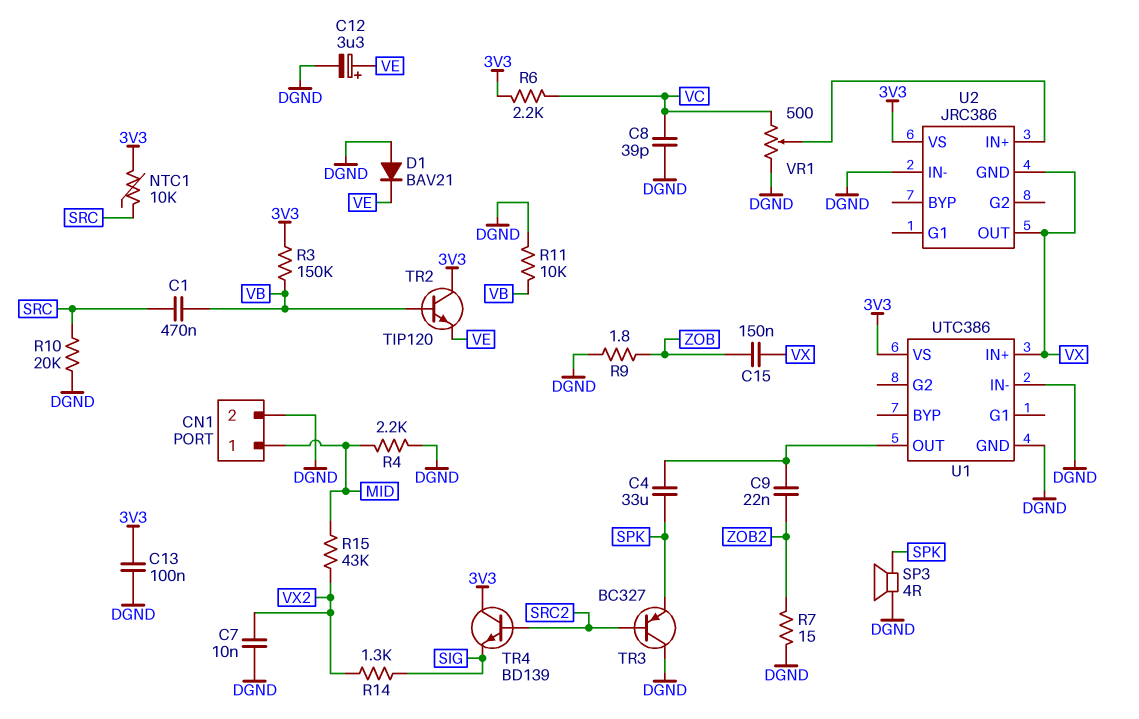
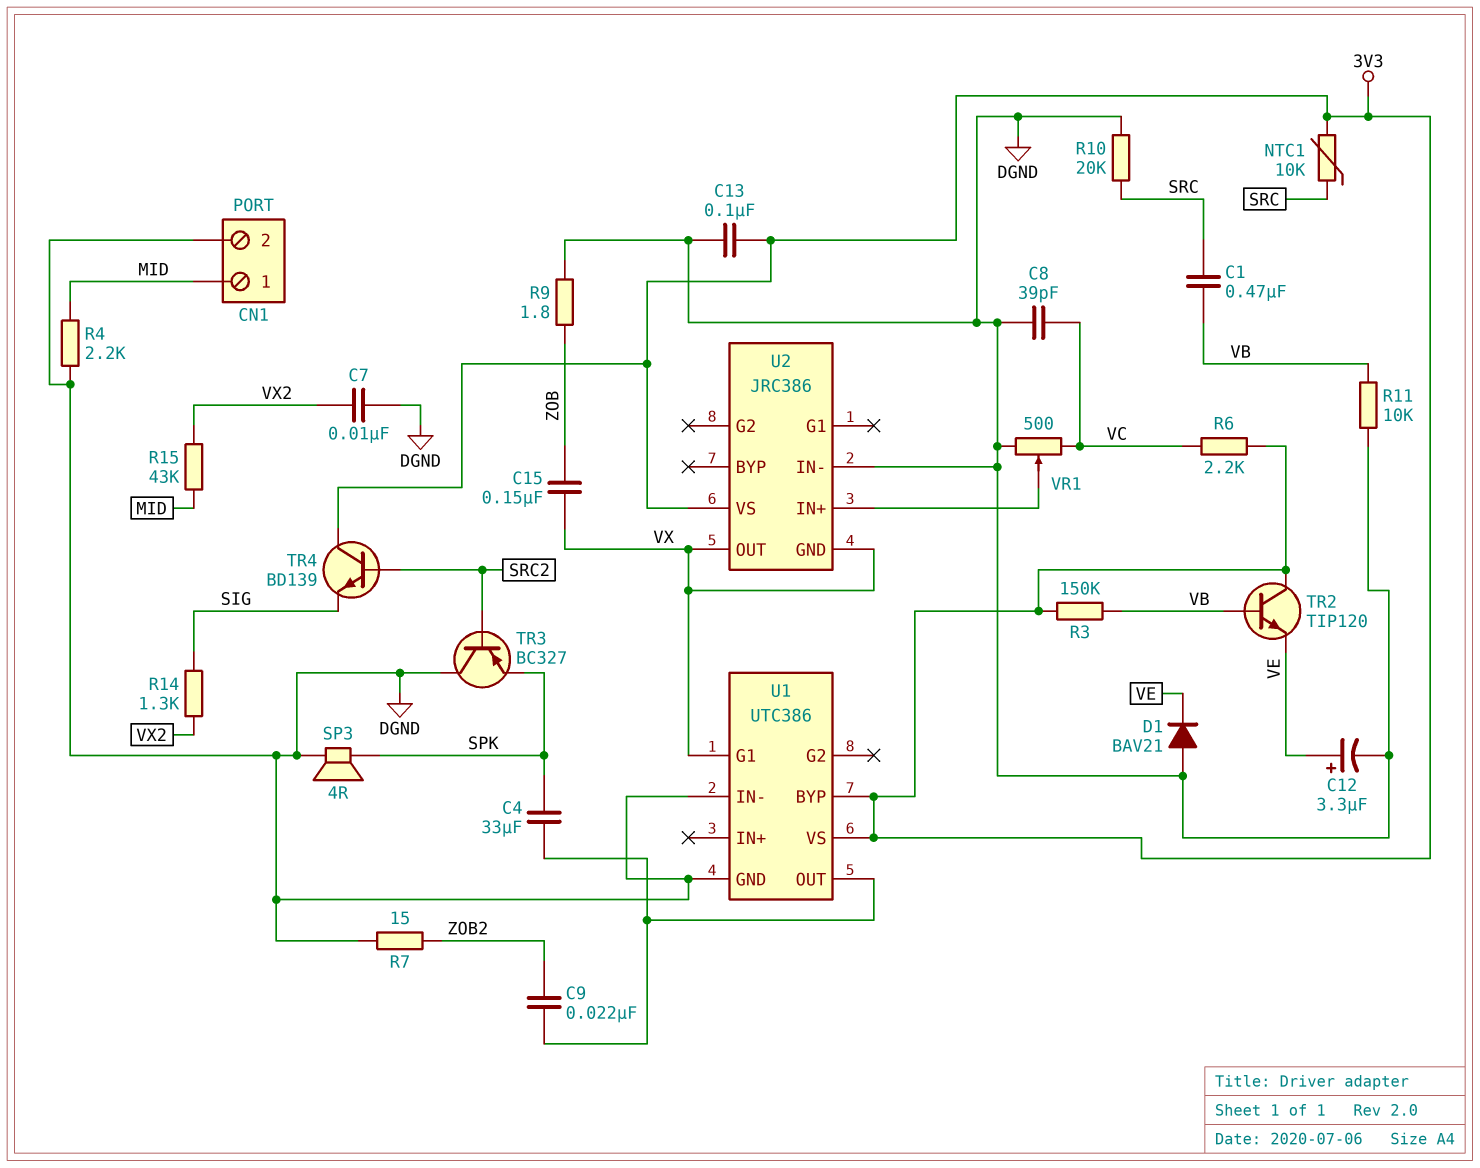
U1 pin BYP: none -> 3V3
U1 pin G1: none -> VX
U1 pin IN+: VX -> none

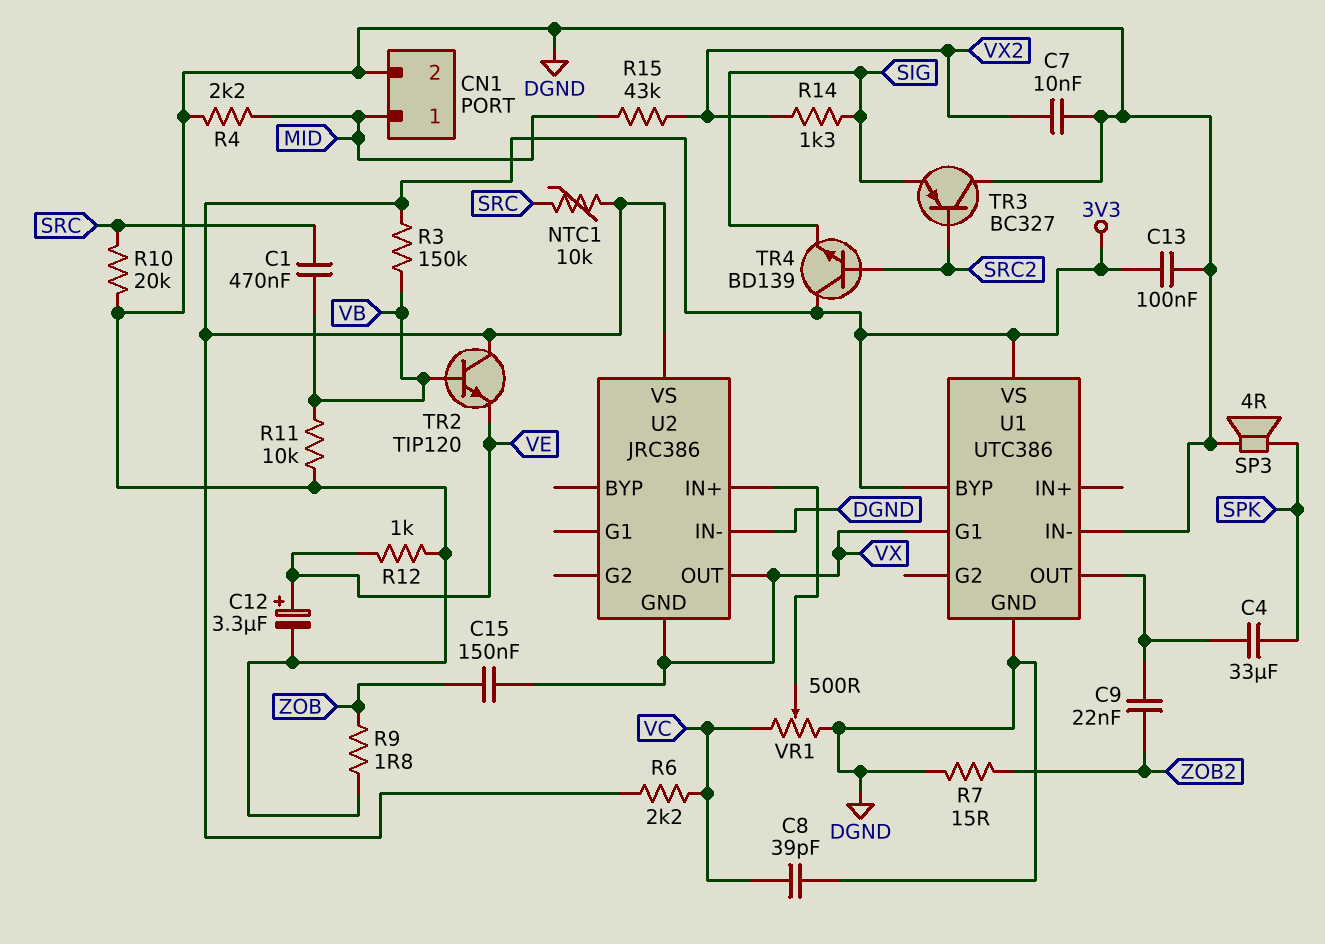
D1: diode BAV21 (A DGND, K VE) -> none
R12: none -> 1k (DGND, VE)
TR3: PNP BC327 (B SRC2, C DGND, E SPK) -> PNP BC327 (B SRC2, C DGND, E SIG)

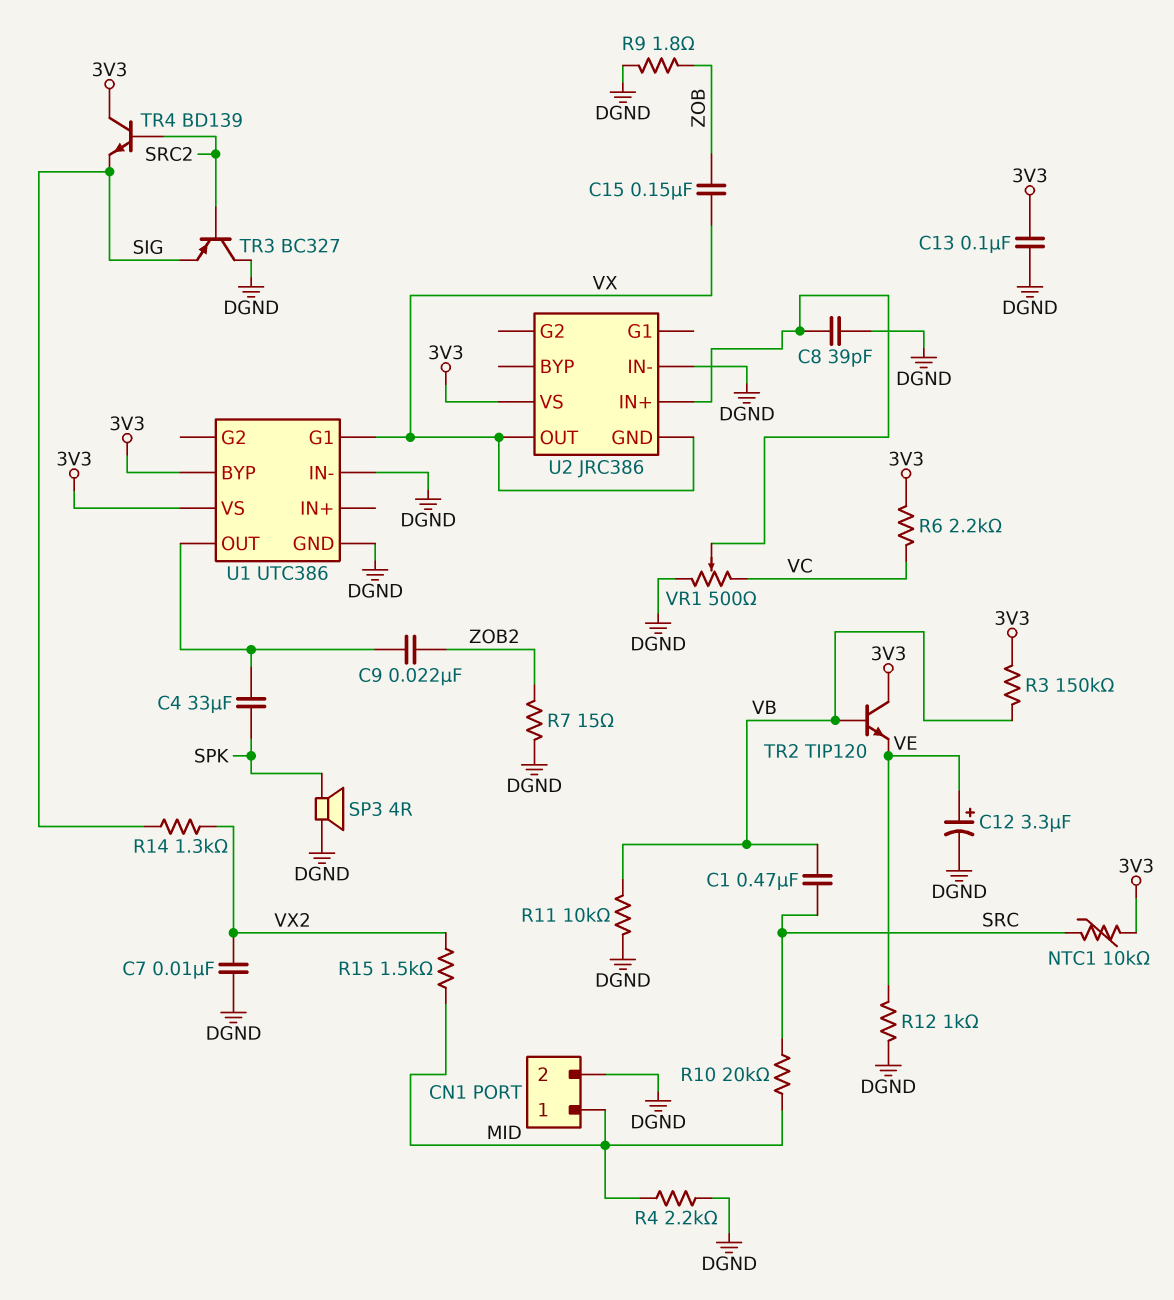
C8: 39pF (DGND, VC) -> 39pF (DGND, U2/IN+)
R10: 20k (DGND, SRC) -> 20k (MID, SRC)
R15: 43k (MID, VX2) -> 1.5k (MID, VX2)

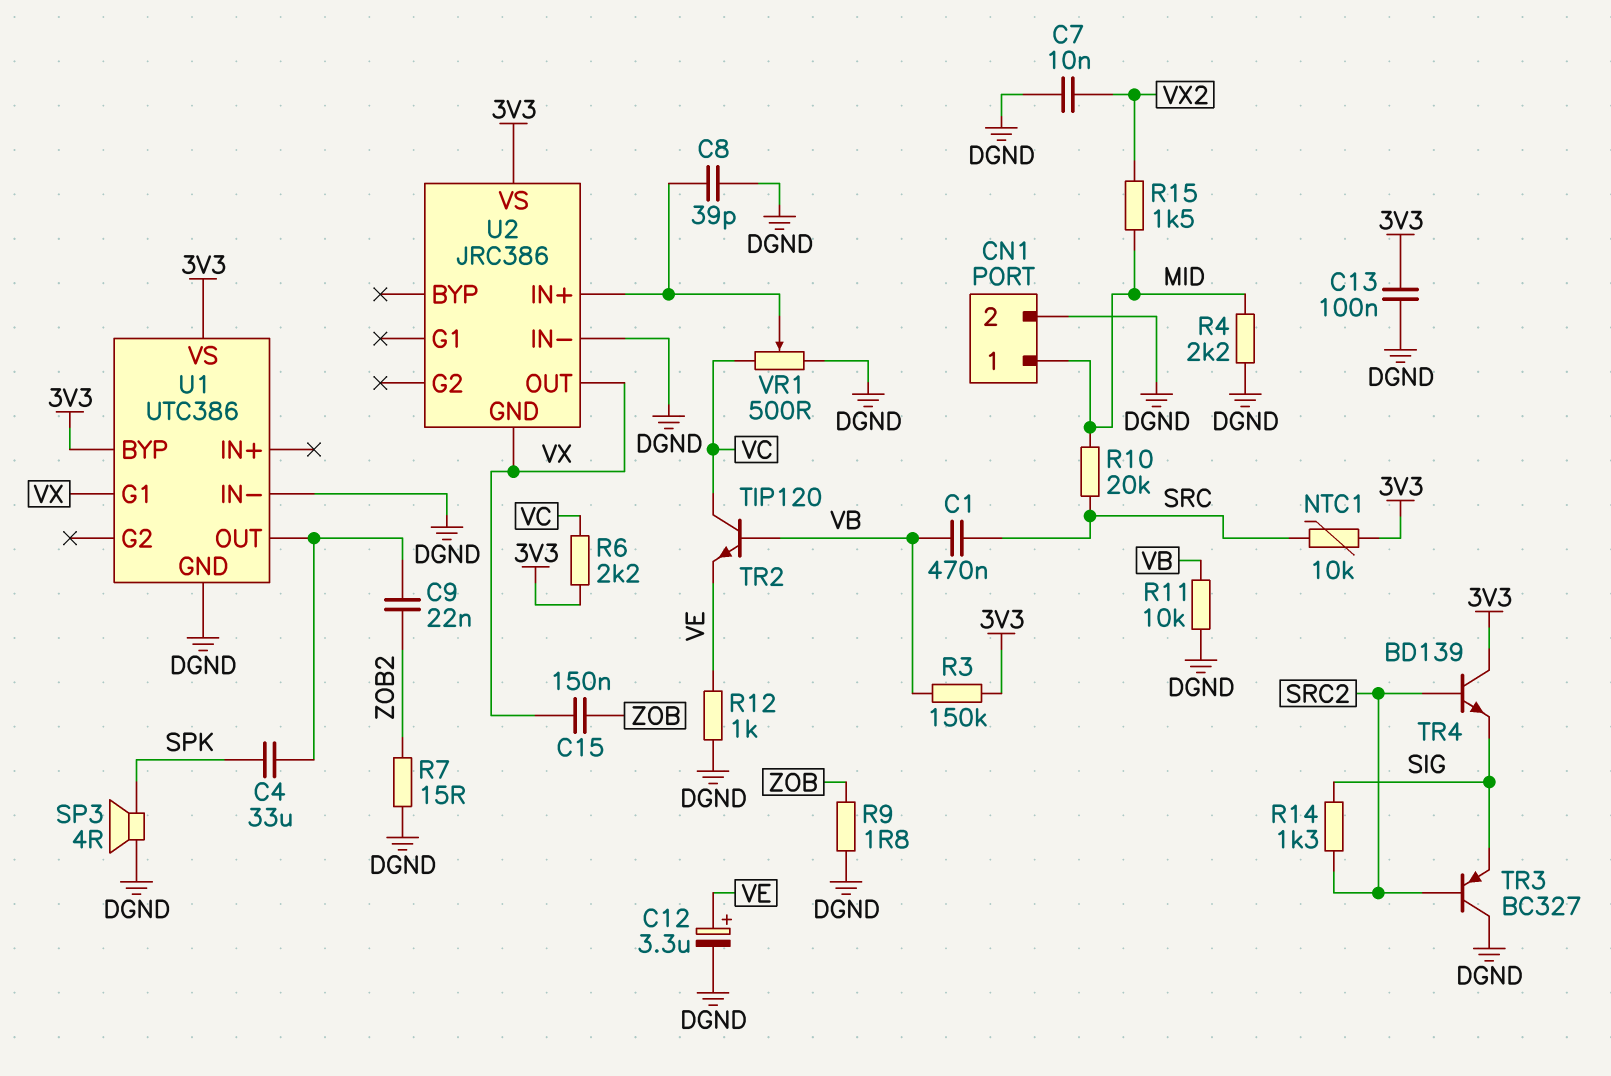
R14: 1.3k (SIG, VX2) -> 1.3k (SIG, SRC2)
TR2: NPN TIP120 (B VB, C 3V3, E VE) -> NPN TIP120 (B VB, C VC, E VE)

